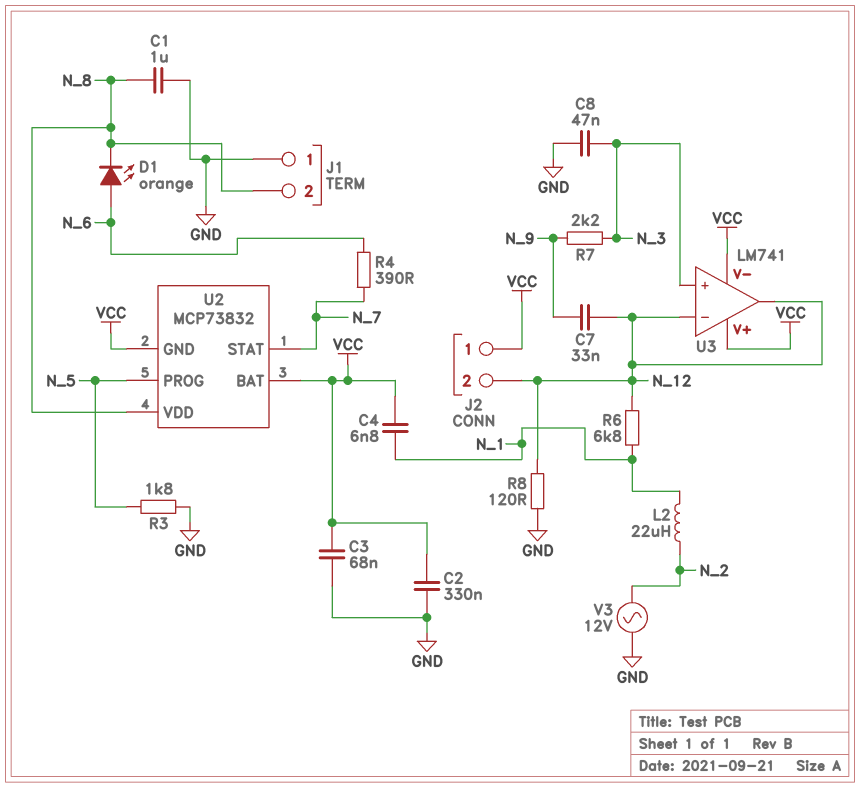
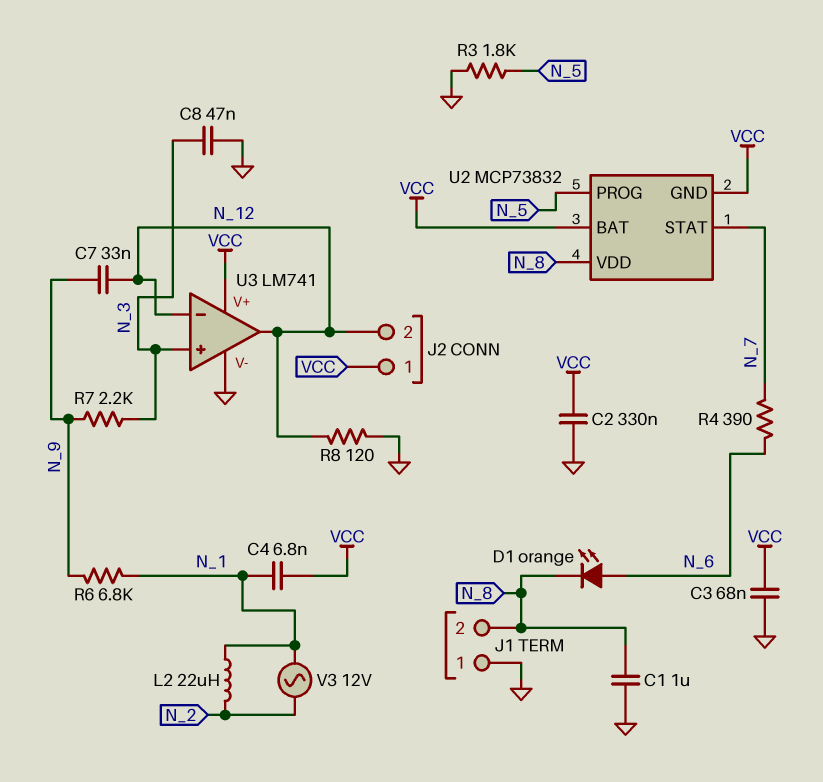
R6: 6.8k (N_1, N_12) -> 6.8k (N_1, N_9)
U3 pin V-: VCC -> GND
V3: AC 12V (GND, N_2) -> AC 12V (N_1, N_2)

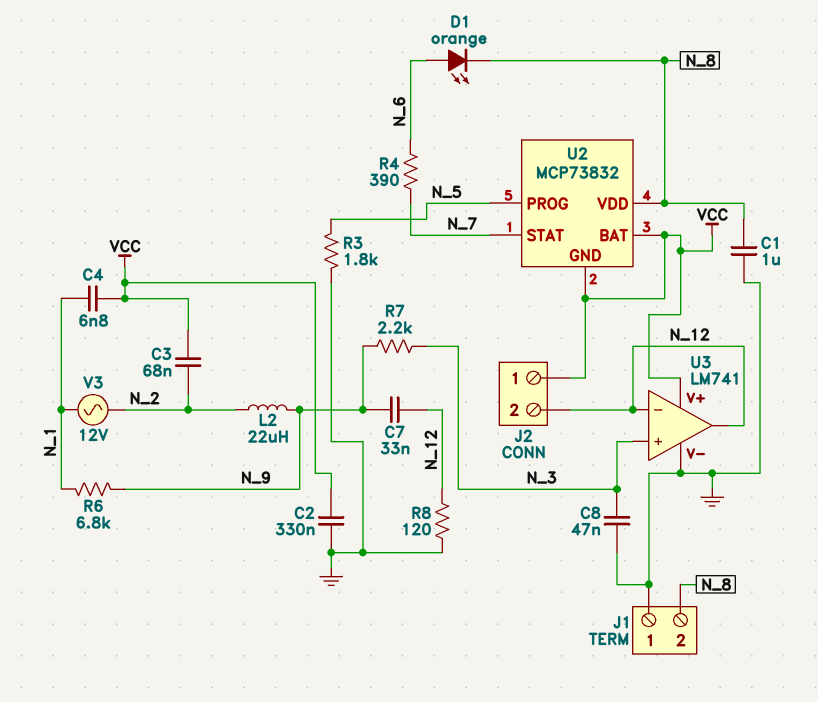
C3: 68nF (GND, VCC) -> 68nF (N_2, VCC)
L2: 22uH (N_1, N_2) -> 22uH (N_2, N_9)

